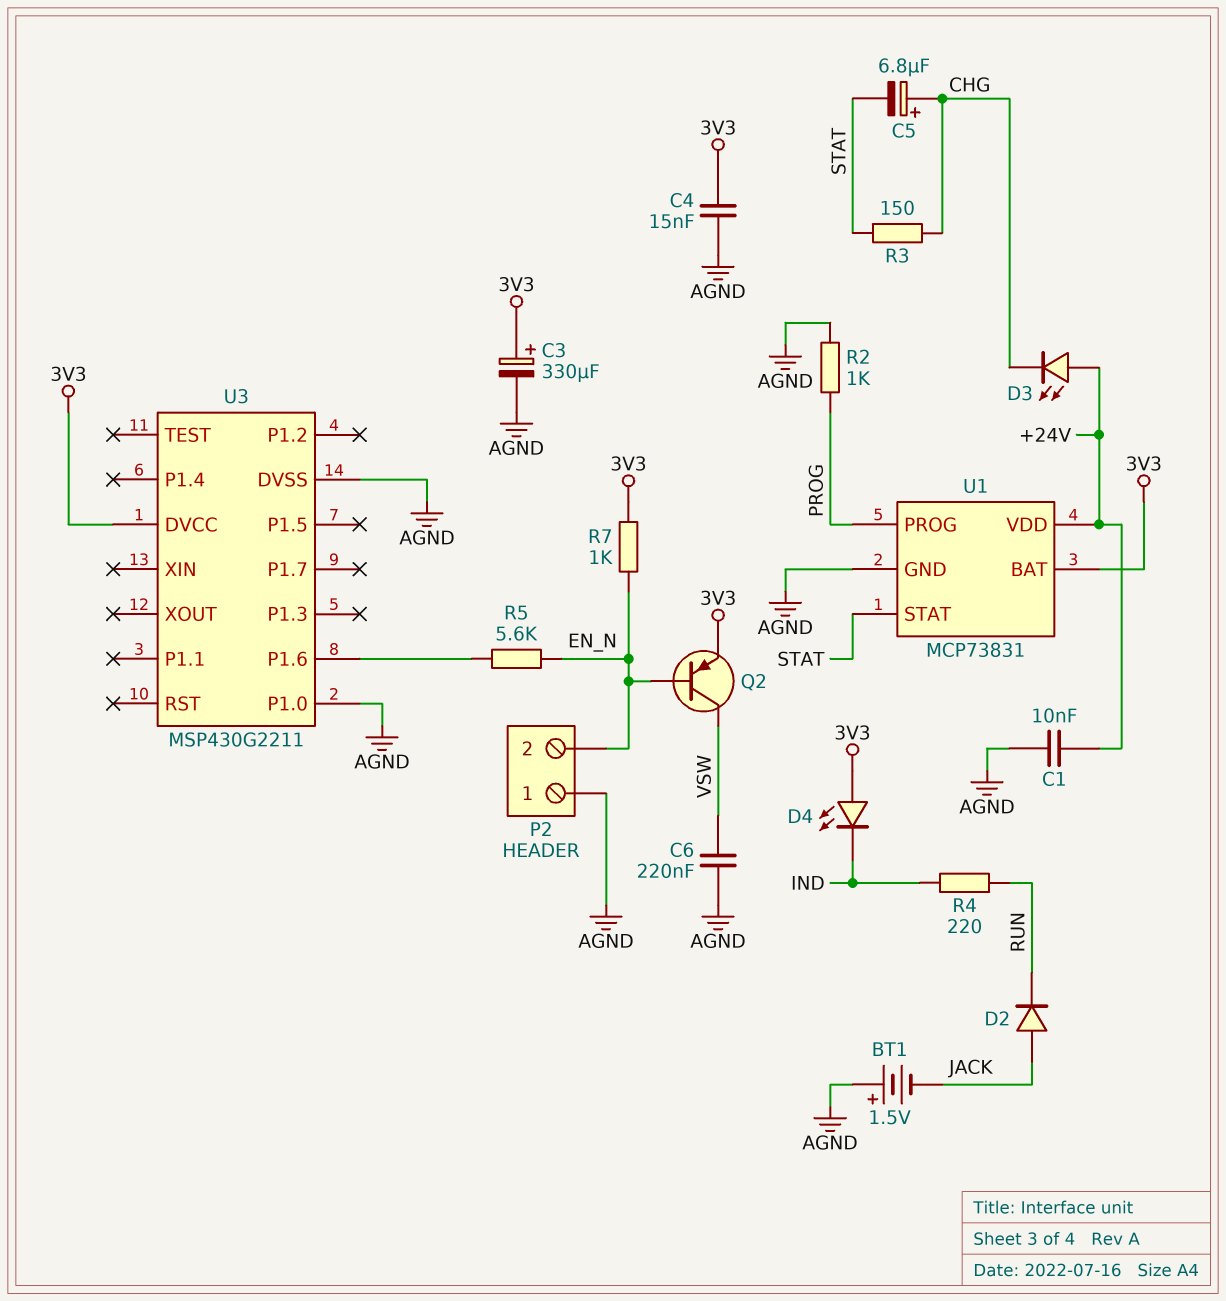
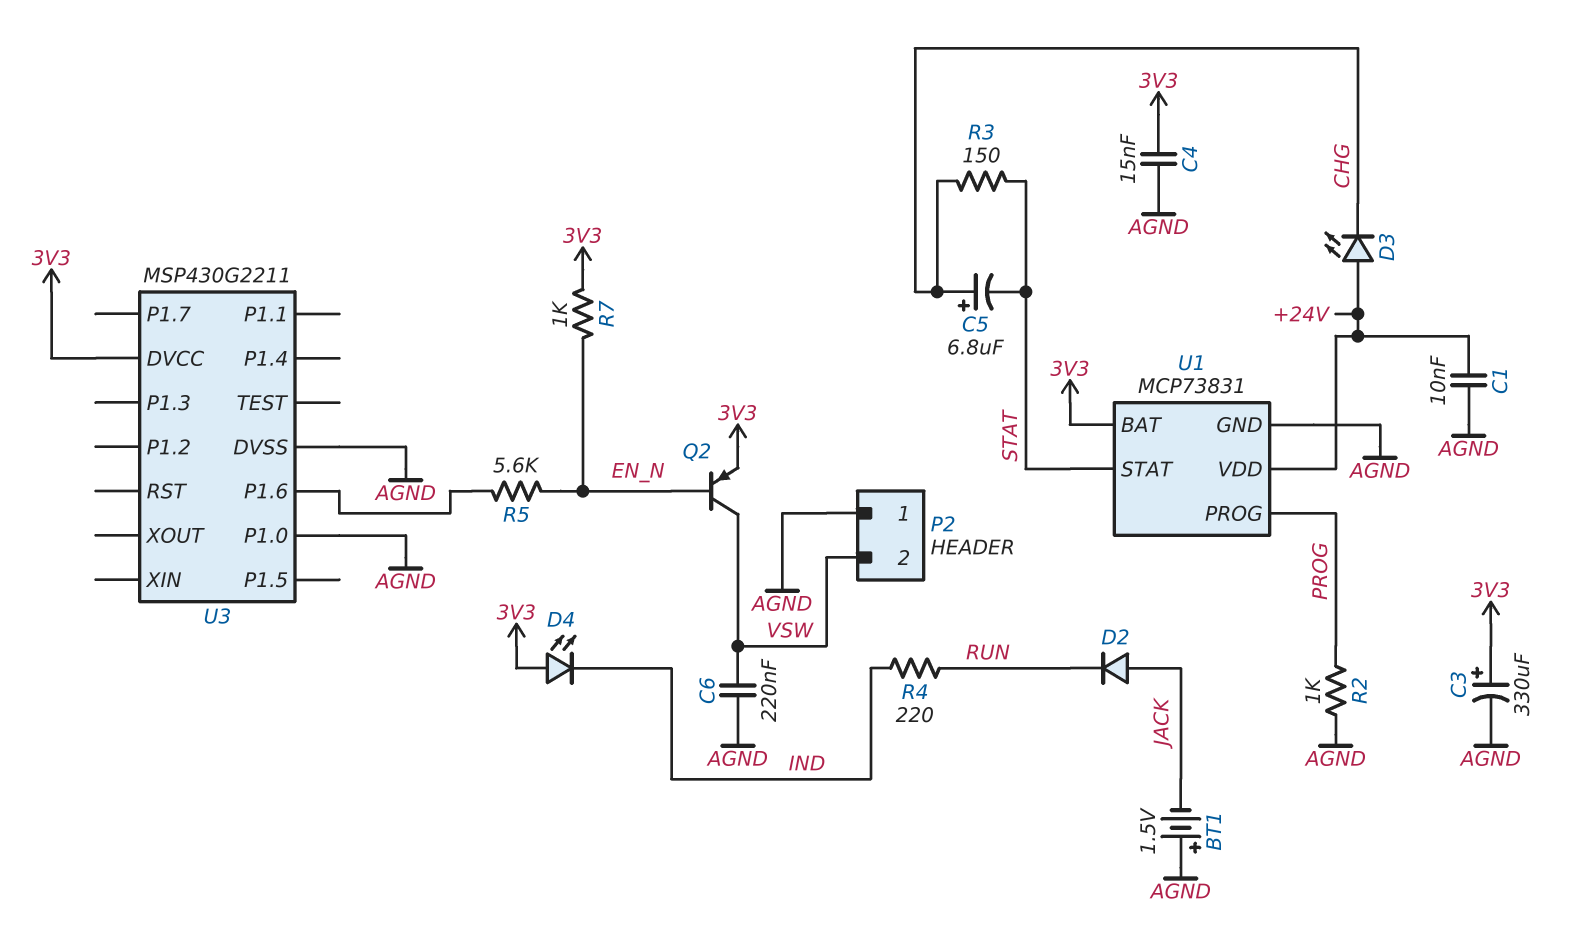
P2 pin 2: EN_N -> VSW

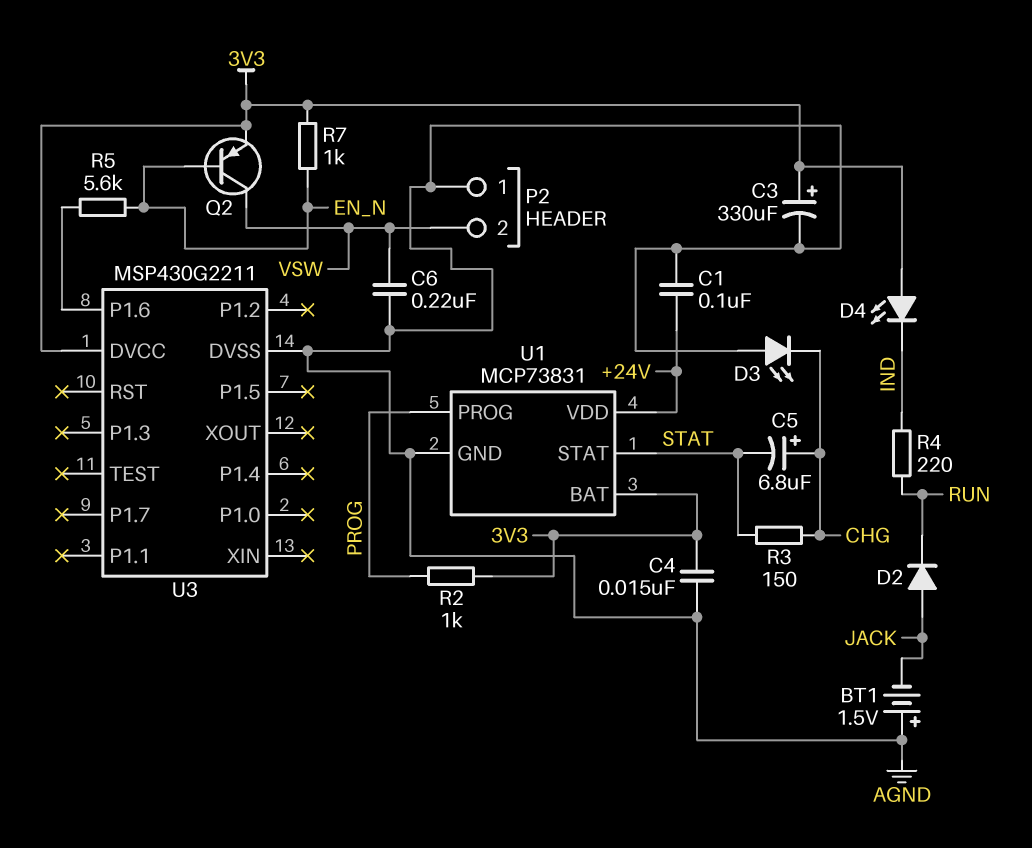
C1: 10nF (+24V, AGND) -> 100nF (+24V, AGND)
D3: LED (A +24V, K CHG) -> LED (A AGND, K CHG)
R2: 1k (AGND, PROG) -> 1k (3V3, PROG)
U3 pin P1.0: AGND -> none

